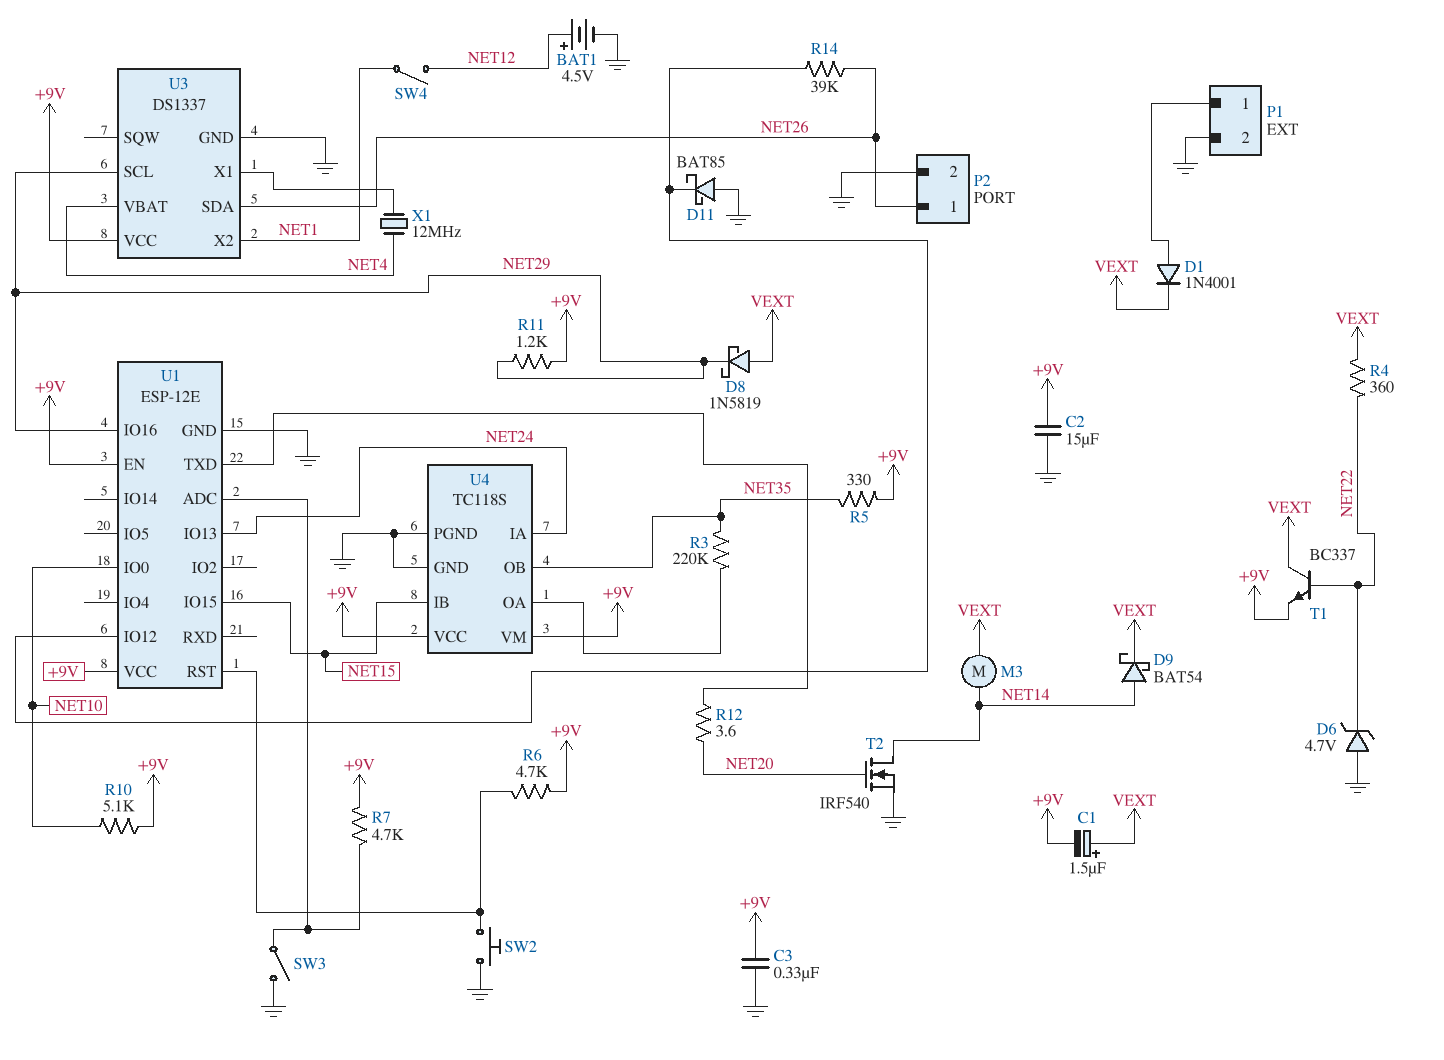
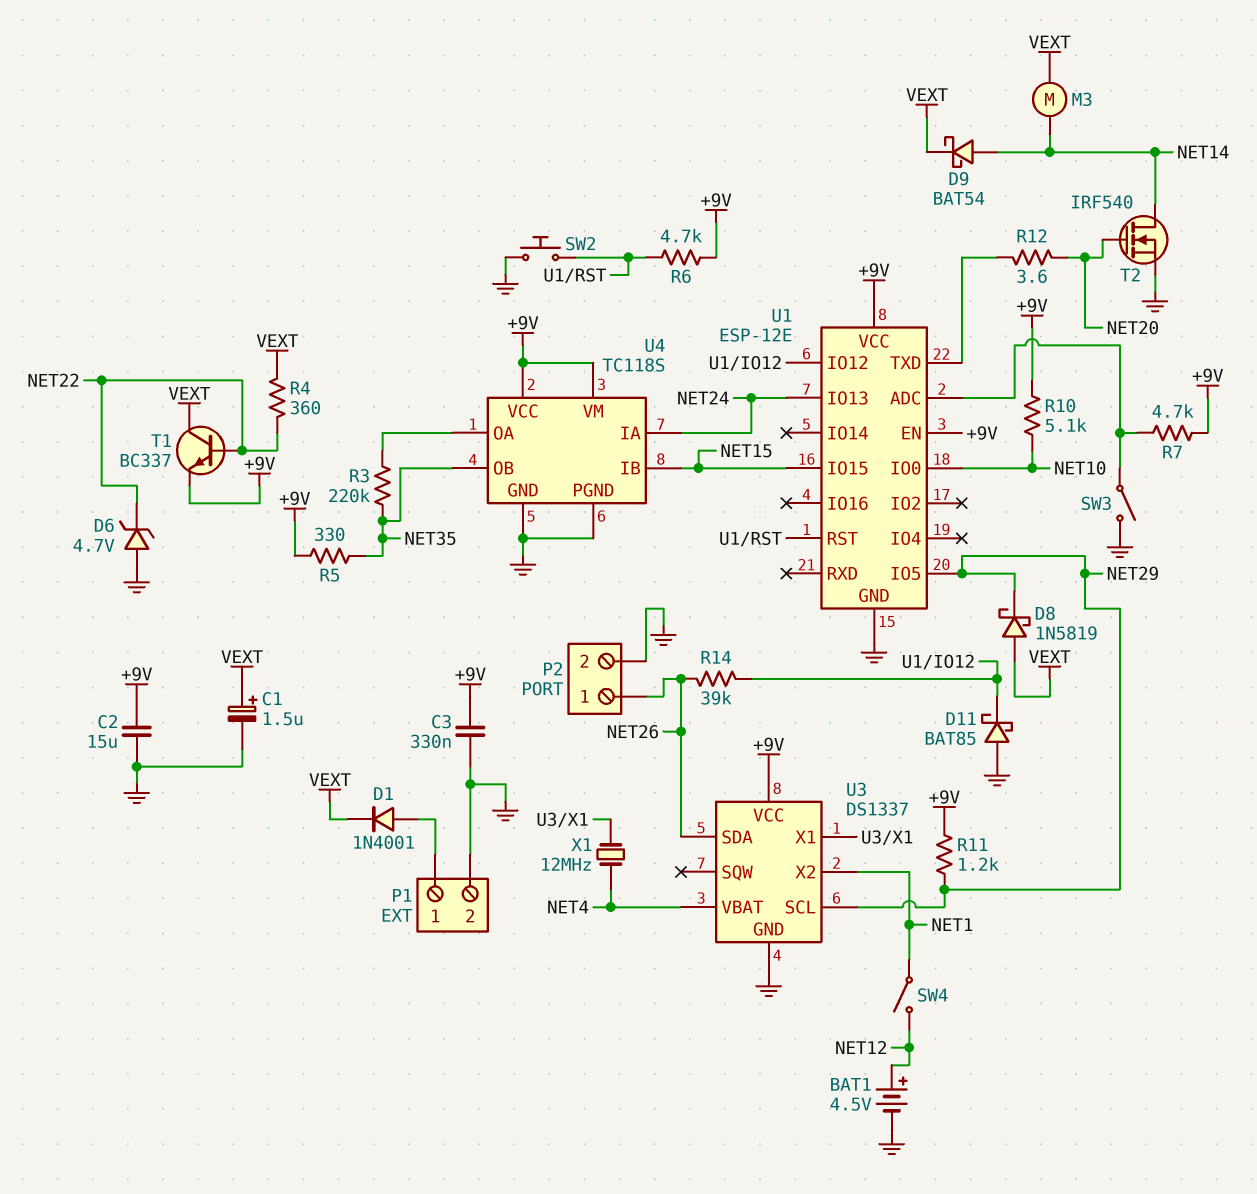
C1: 1.5uF (plus VEXT, minus +9V) -> 1.5uF (plus VEXT, minus GND)
U1 pin IO5: none -> NET29
U1 pin IO16: NET29 -> none

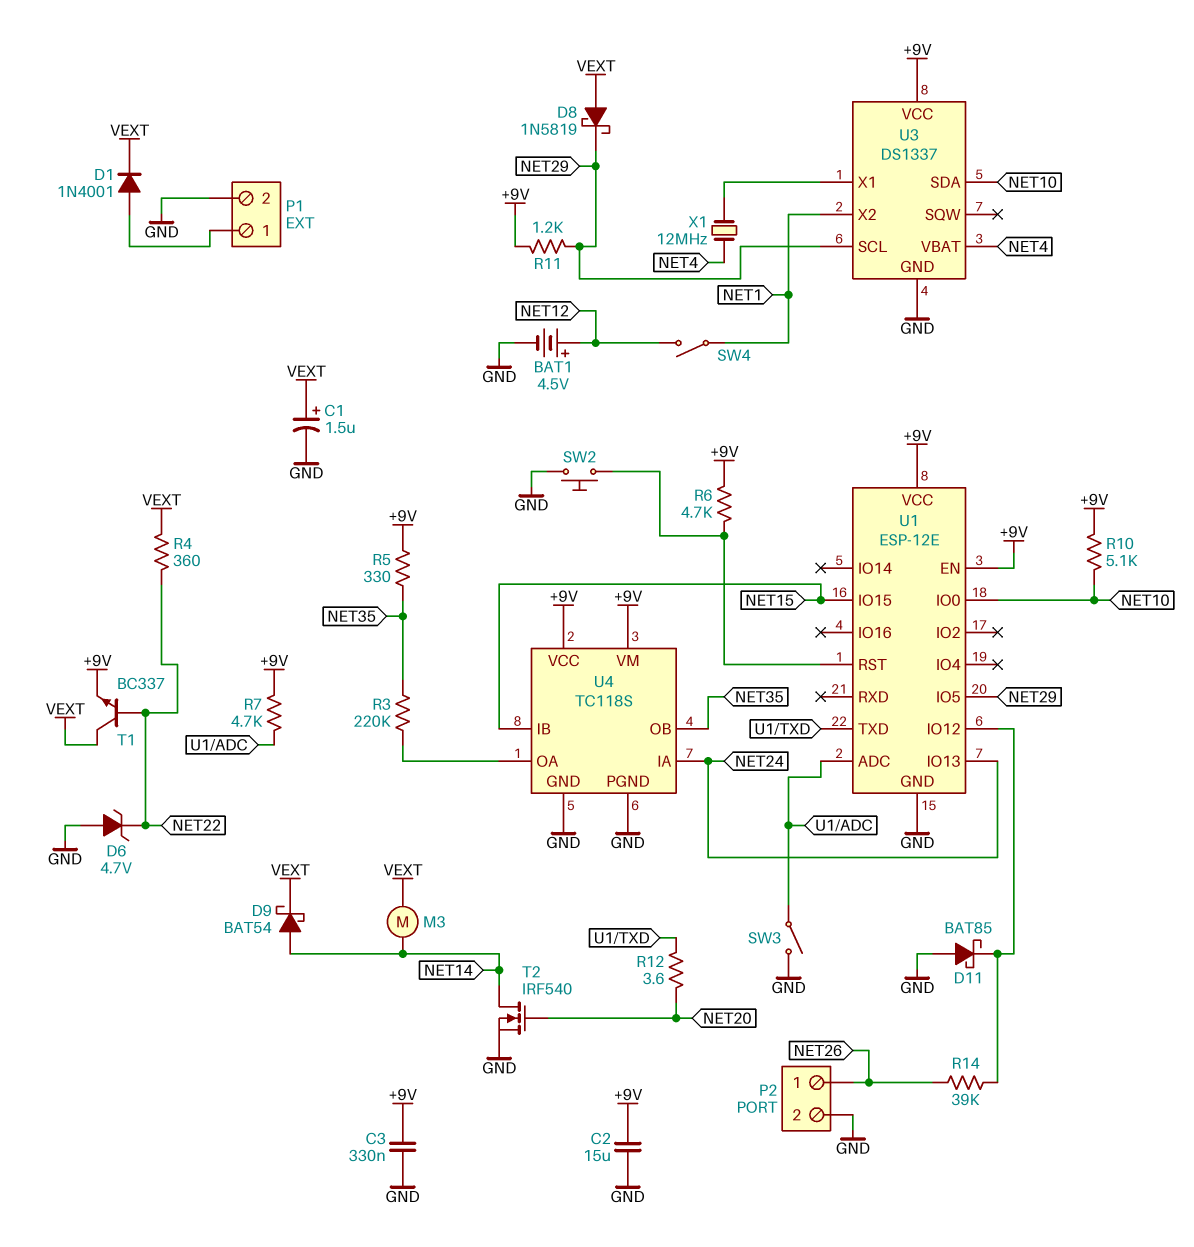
U3 pin SDA: NET26 -> NET10

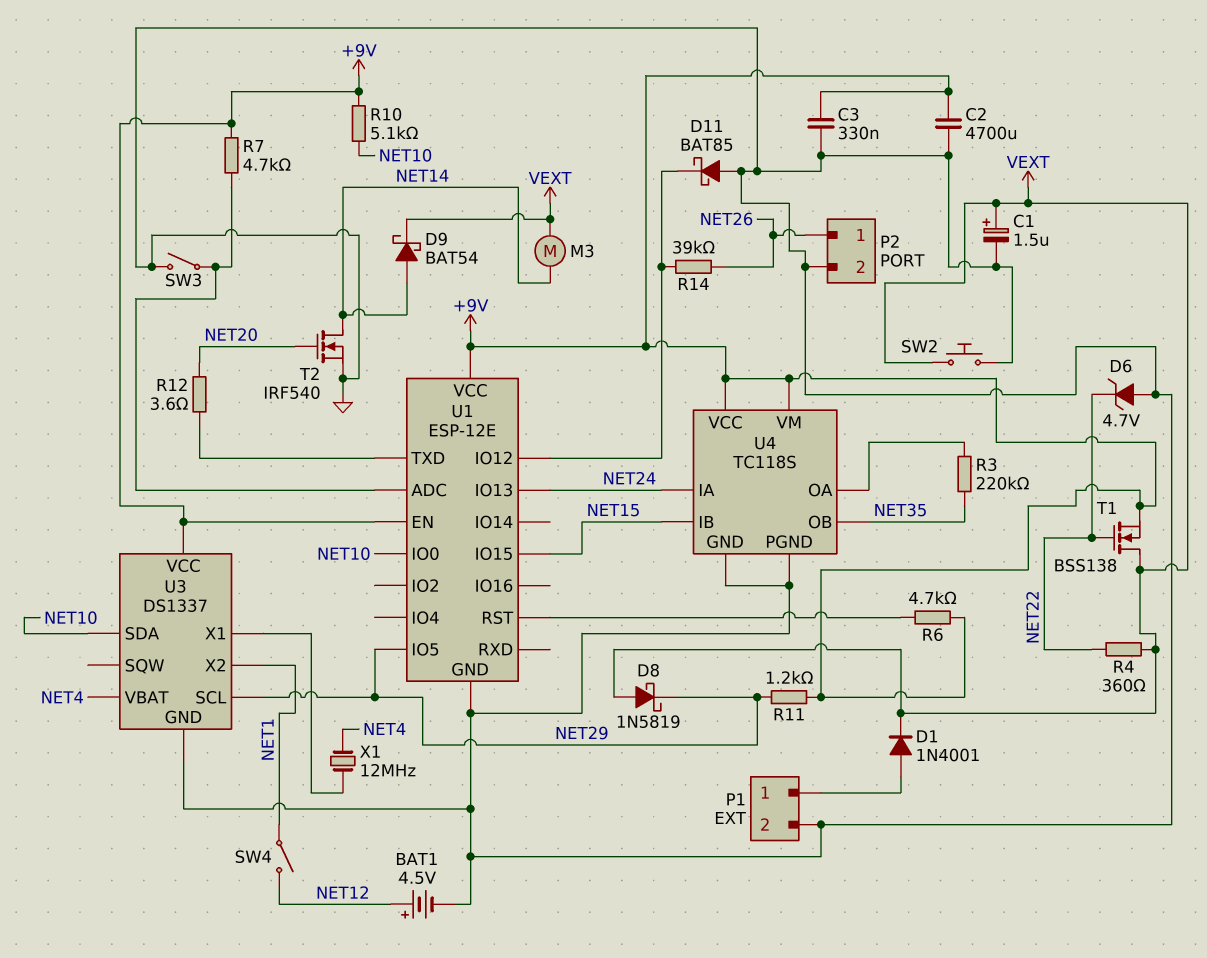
C2: 15uF (+9V, GND) -> 4700uF (+9V, GND)
R5: 330 (+9V, NET35) -> none
SW2: button (GND, U1/RST) -> button (GND, VEXT)
T1: NPN BC337 (B NET22, C VEXT, E +9V) -> NMOS BSS138 (G NET22, D VEXT, S +9V)

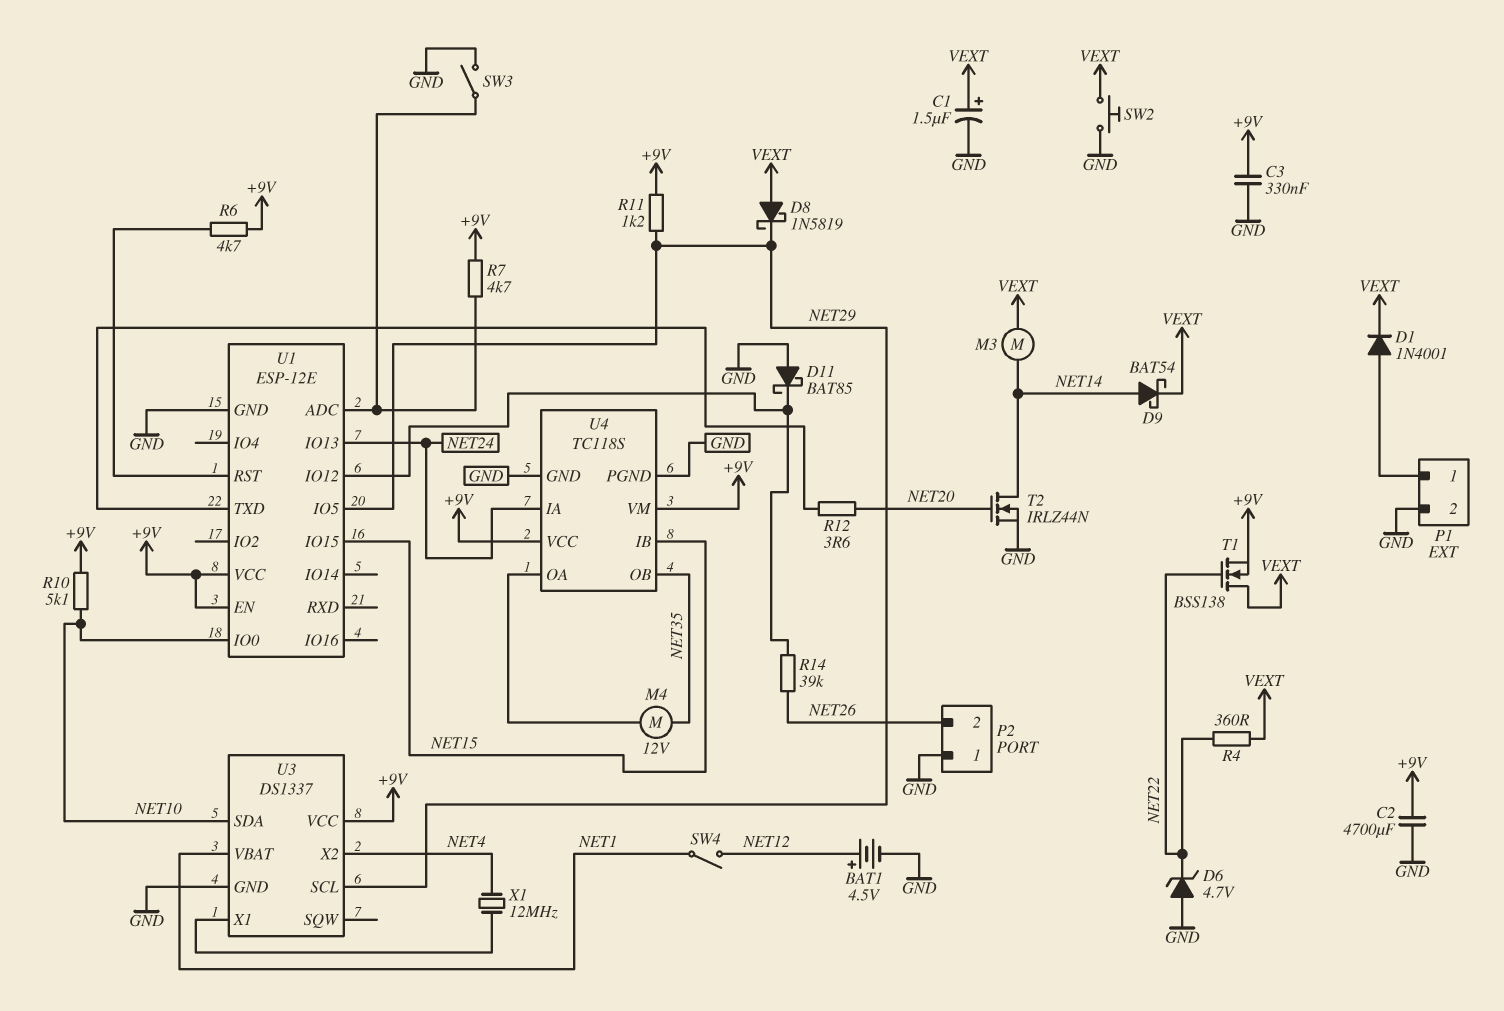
M4: none -> motor 12V (NET35, U4/OA)
P2 pin 1: NET26 -> GND
P2 pin 2: GND -> NET26
R3: 220k (NET35, U4/OA) -> none
T2: NMOS IRF540 (G NET20, D NET14, S GND) -> NMOS IRLZ44N (G NET20, D NET14, S GND)
U3 pin VBAT: NET4 -> NET1
U3 pin X2: NET1 -> NET4

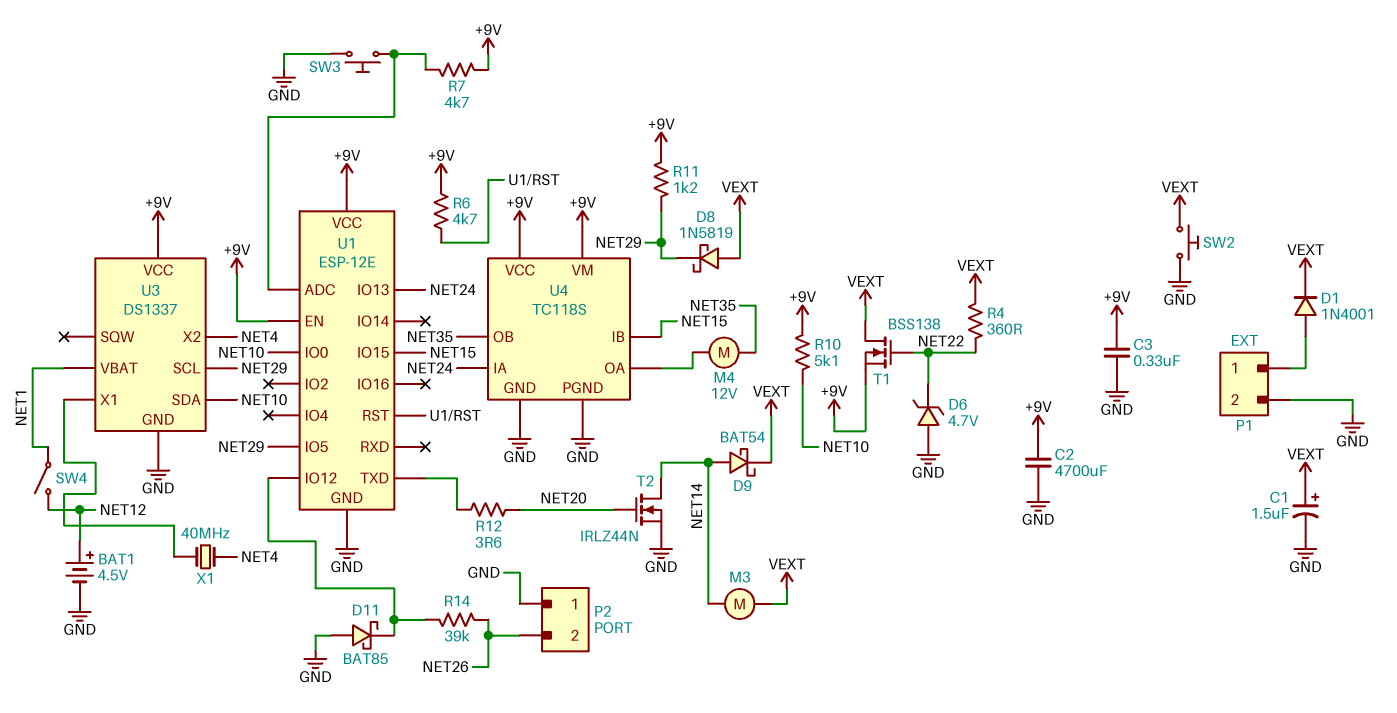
SW3: switch (GND, U1/ADC) -> button (GND, U1/ADC)
X1: 12MHz (NET4, U3/X1) -> 40MHz (NET4, U3/X1)

